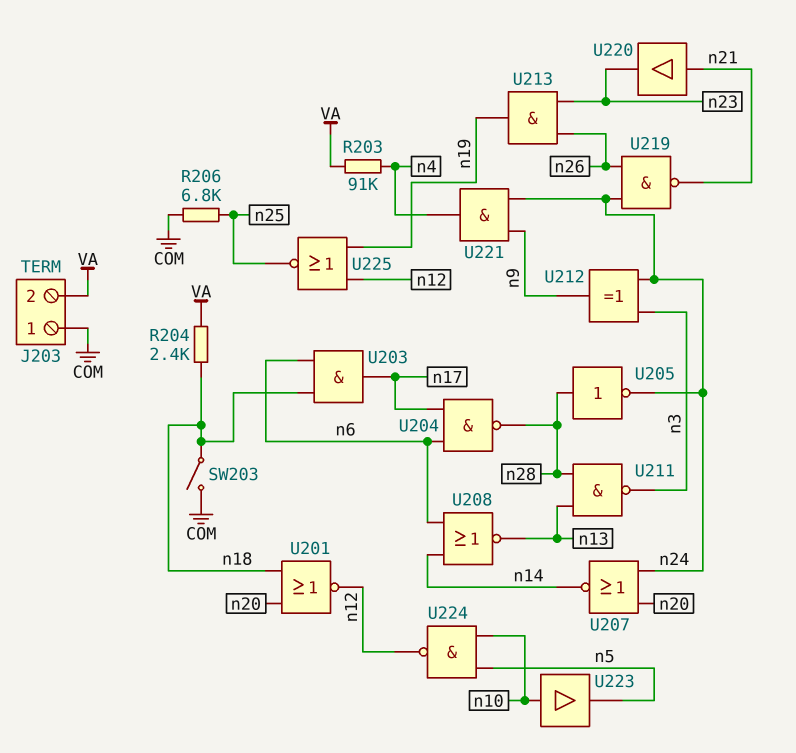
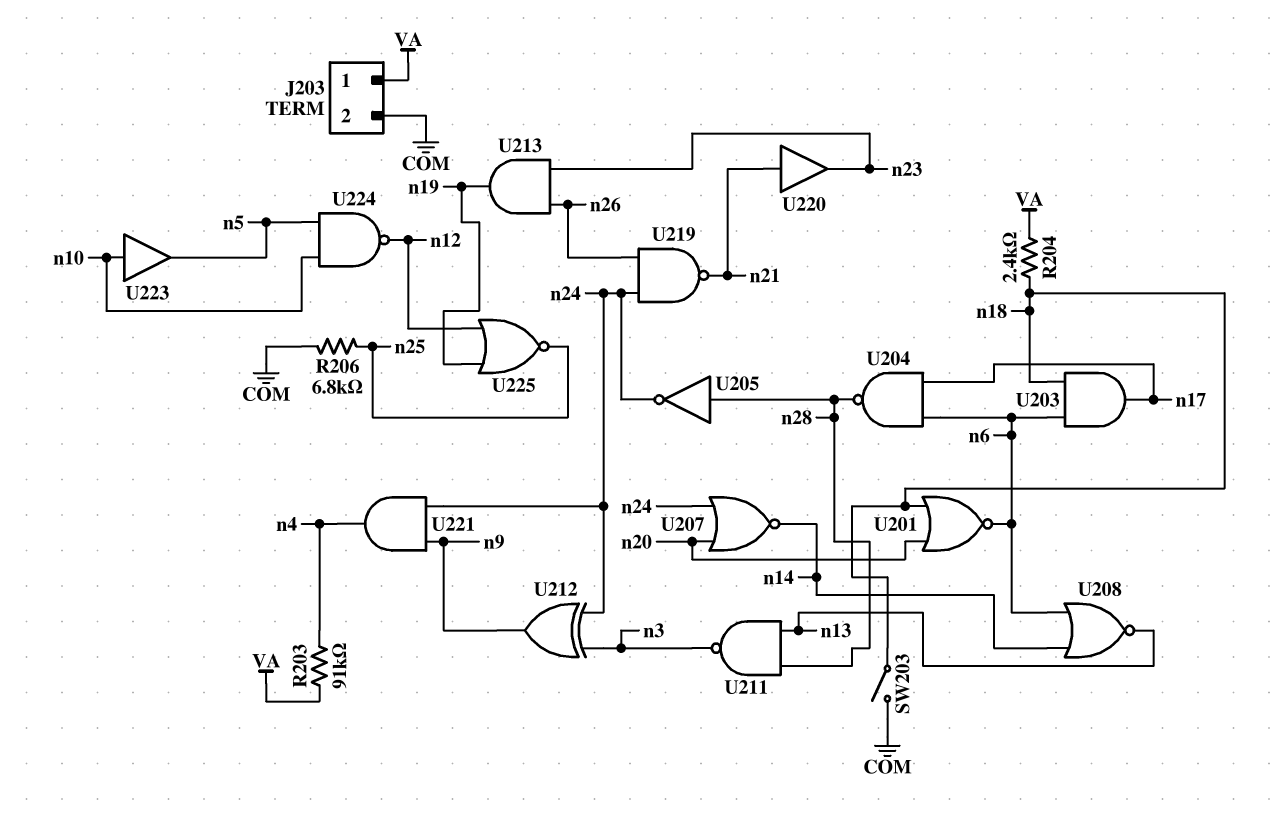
J203 pin 1: COM -> VA
J203 pin 2: VA -> COM
U201: NOR (in n18, in n20, out n12) -> NOR (in n18, in n20, out n6)

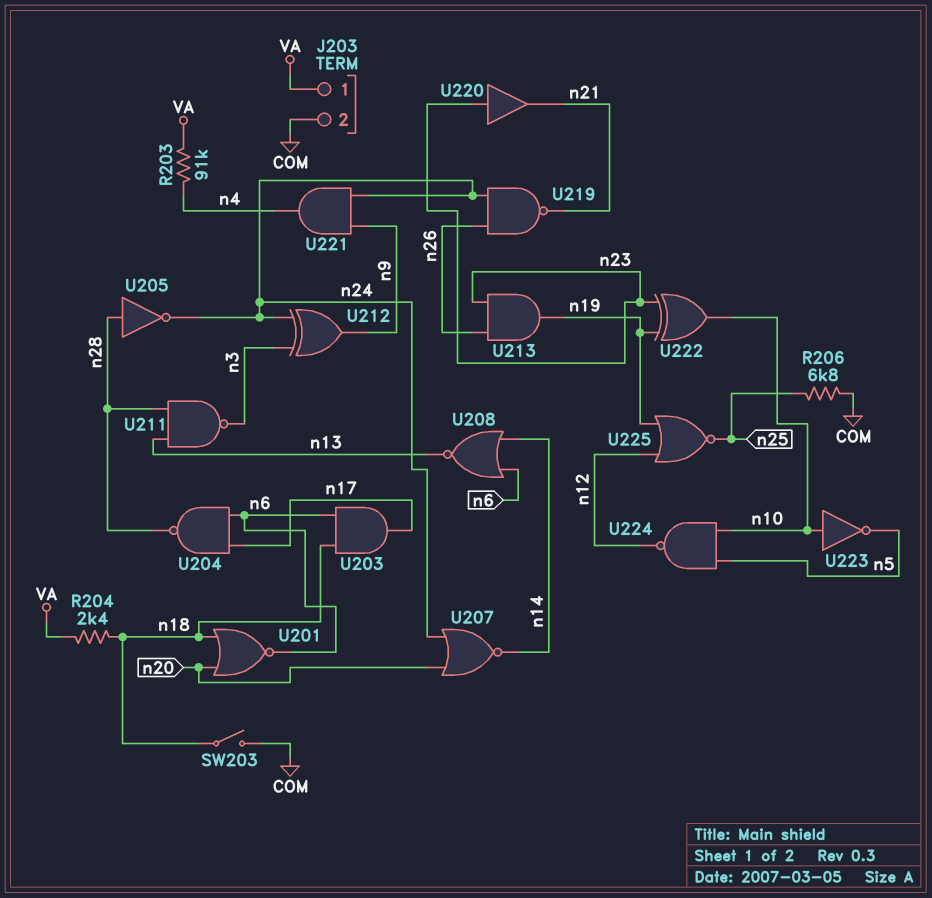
U220: buffer (in n21, out n23) -> buffer (in n23, out n21)
U222: none -> XOR (in n19, in n23, out n10)
U223: buffer (in n10, out n5) -> NOT (in n10, out n5)

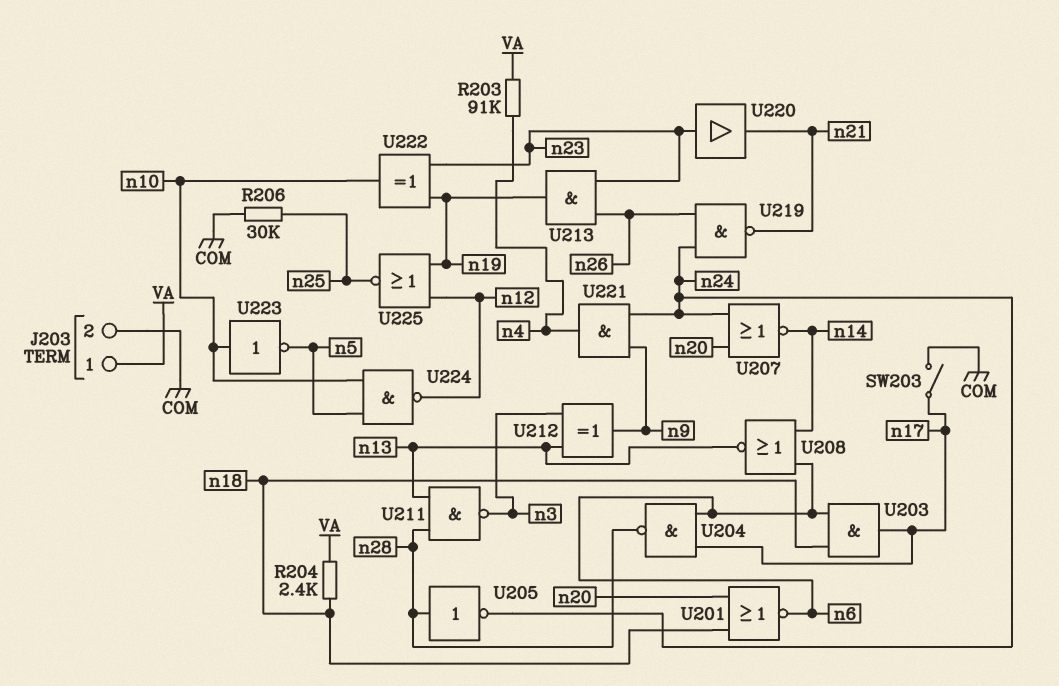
R206: 6.8k (COM, n25) -> 30k (COM, n25)
SW203: switch (COM, n18) -> switch (COM, n17)
U212: XOR (in n3, in n24, out n9) -> XOR (in n3, in n13, out n9)

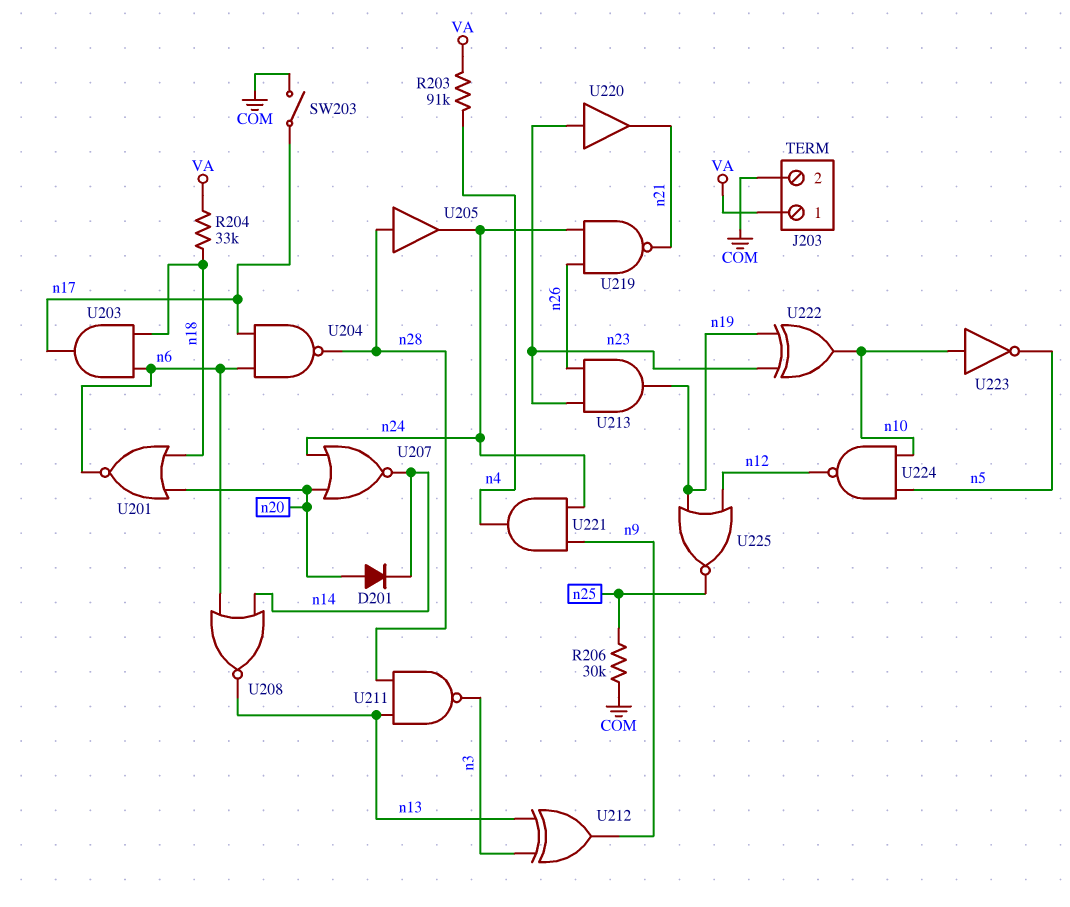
D201: none -> diode (A n20, K n14)
R204: 2.4k (VA, n18) -> 33k (VA, n18)
U205: NOT (in n28, out n24) -> buffer (in n28, out n24)

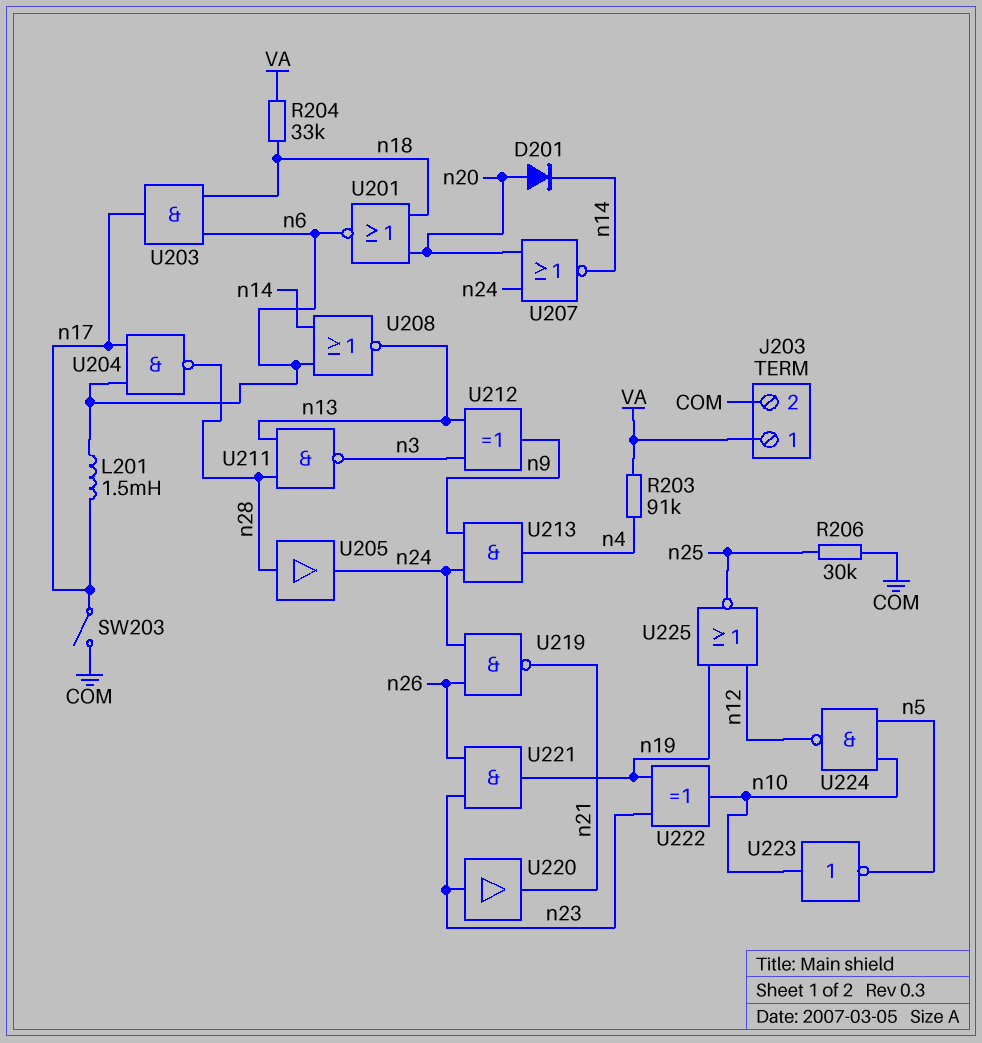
L201: none -> 1.5mH (n6, n17)
U213: AND (in n23, in n26, out n19) -> AND (in n9, in n24, out n4)
U221: AND (in n9, in n24, out n4) -> AND (in n23, in n26, out n19)

